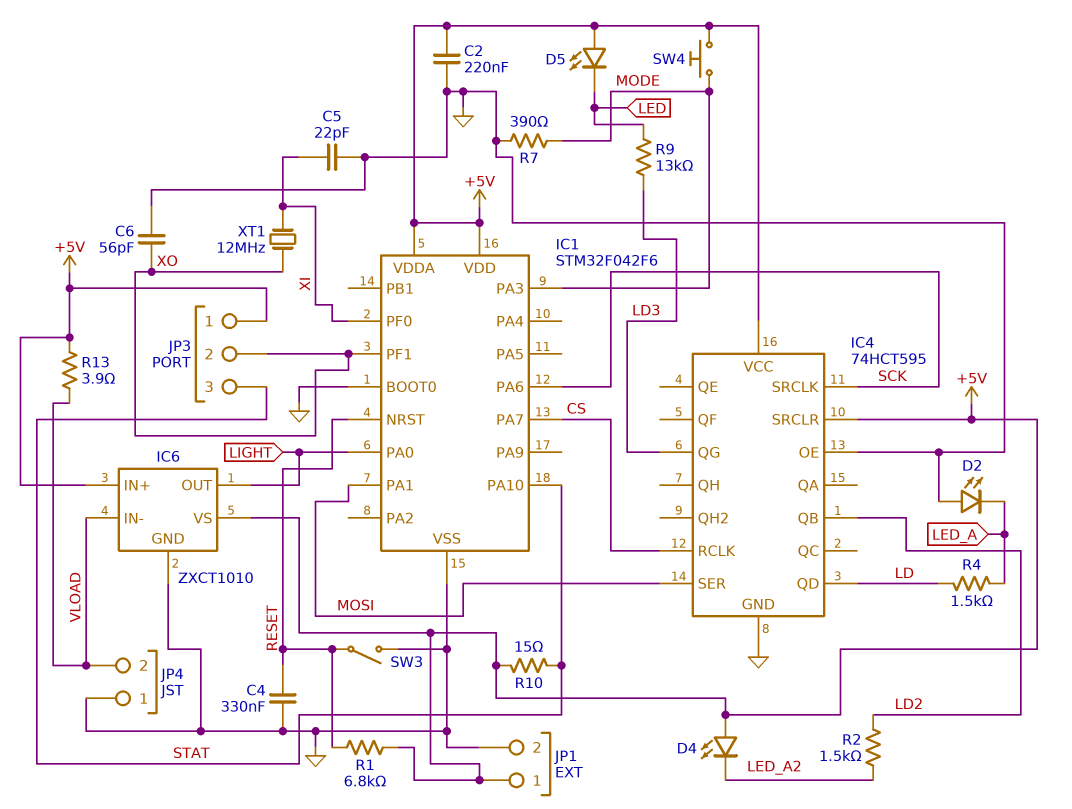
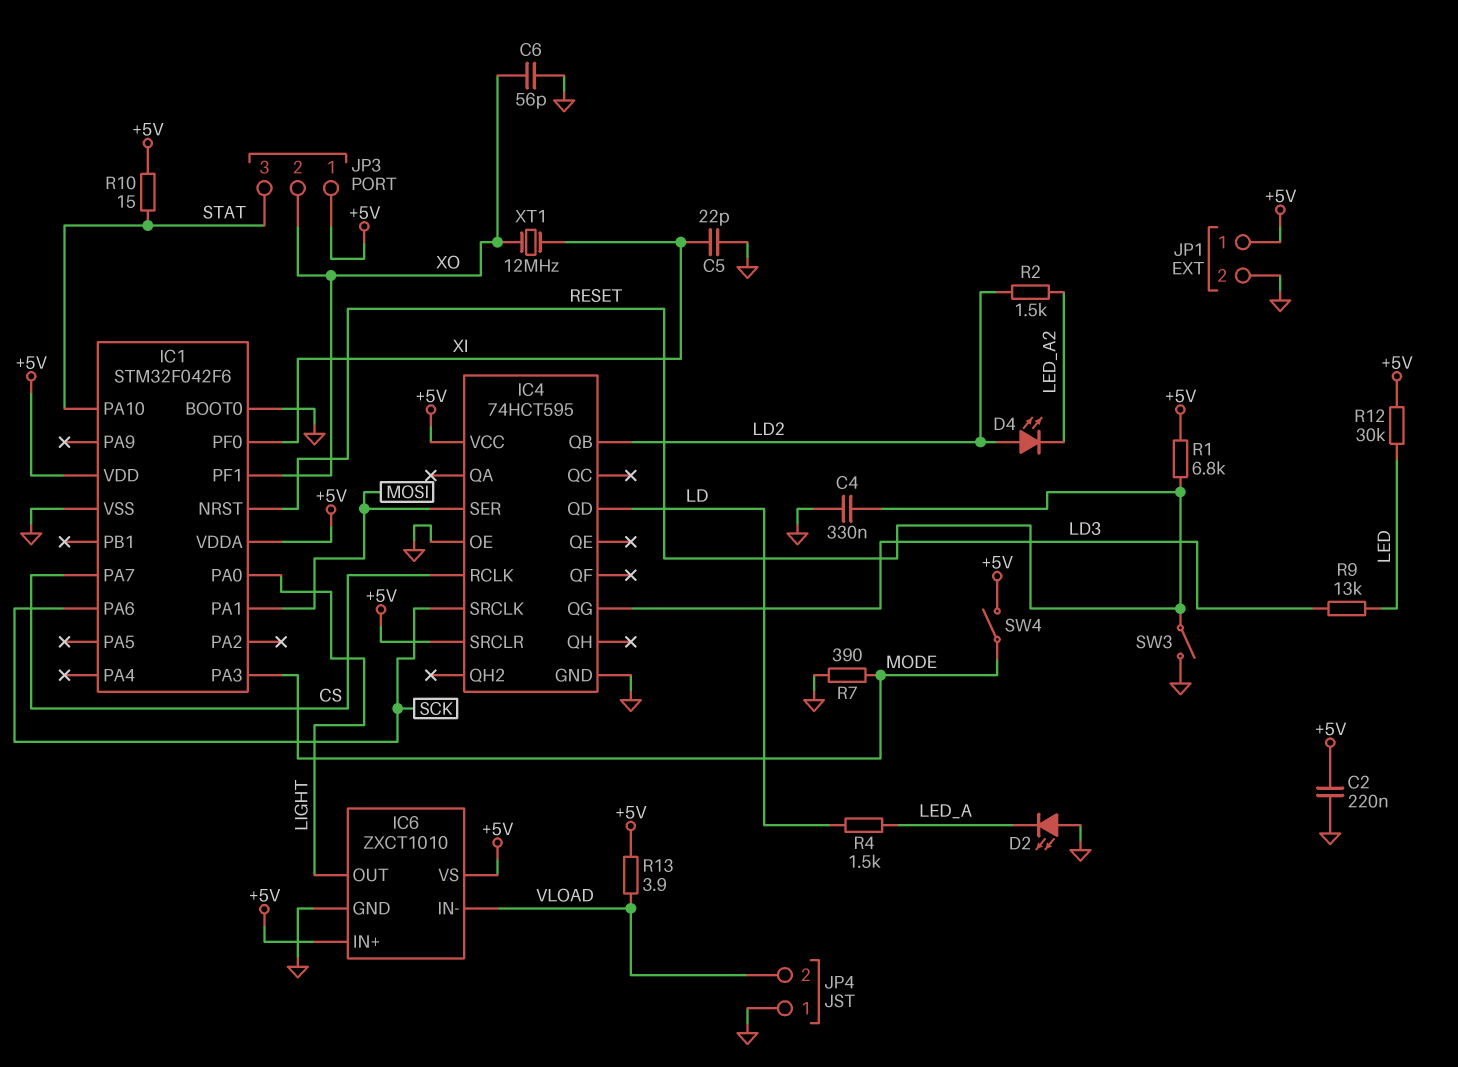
D4: LED (A +5V, K LED_A2) -> LED (A LD2, K LED_A2)
D5: LED (A +5V, K LED) -> none
R12: none -> 30k (+5V, LED)
SW4: button (+5V, MODE) -> switch (+5V, MODE)

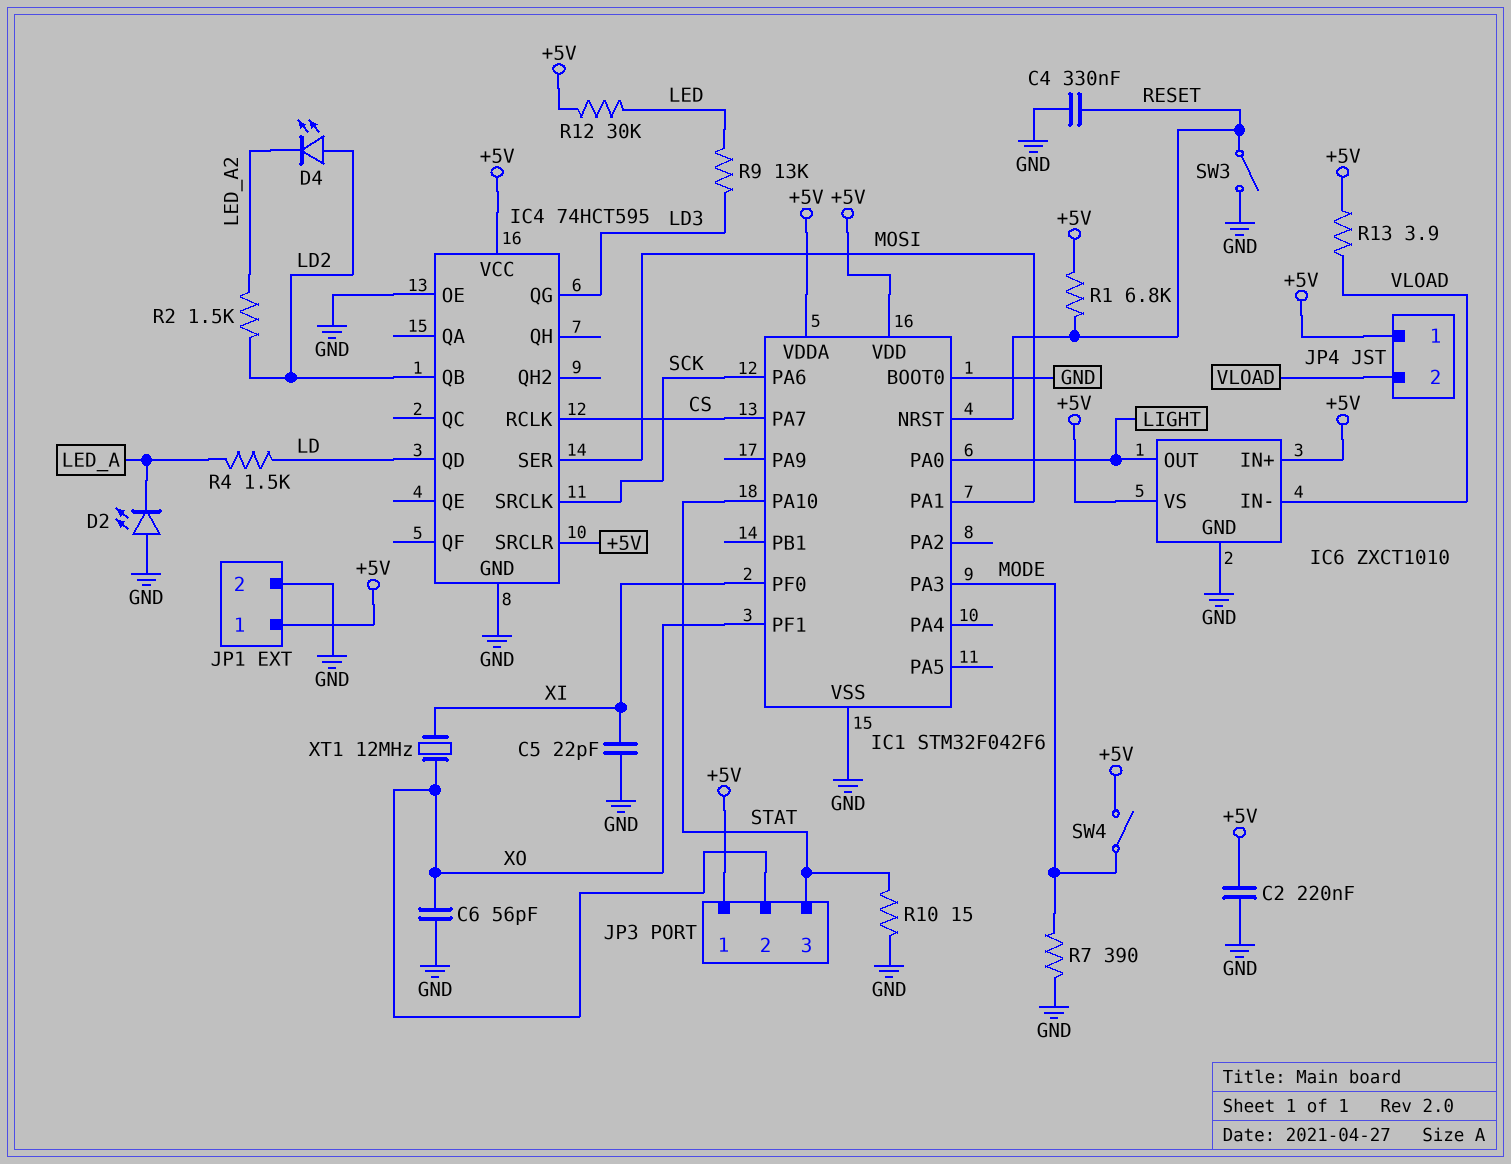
JP4 pin 1: GND -> +5V
R10: 15 (+5V, STAT) -> 15 (GND, STAT)

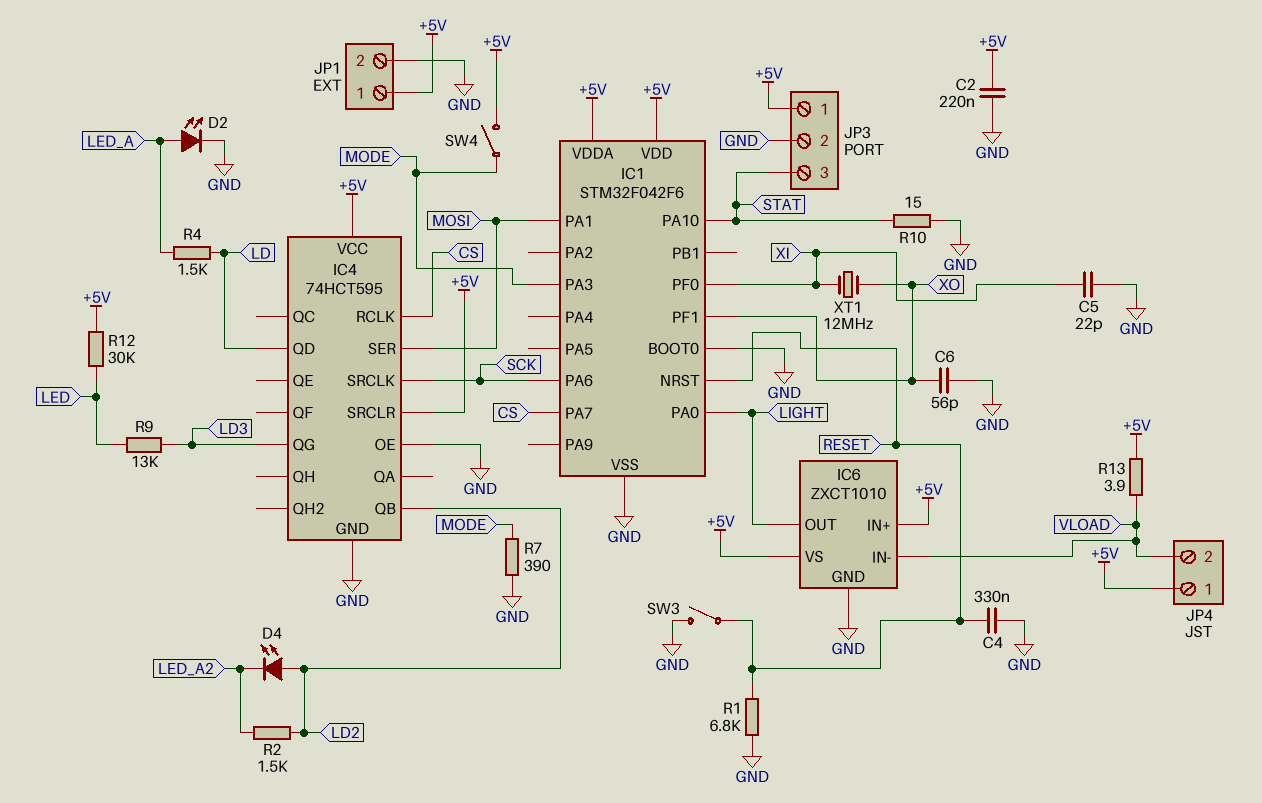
D2: LED (A GND, K LED_A) -> LED (A LED_A, K GND)
JP3 pin 2: XO -> GND
R1: 6.8k (+5V, RESET) -> 6.8k (GND, RESET)

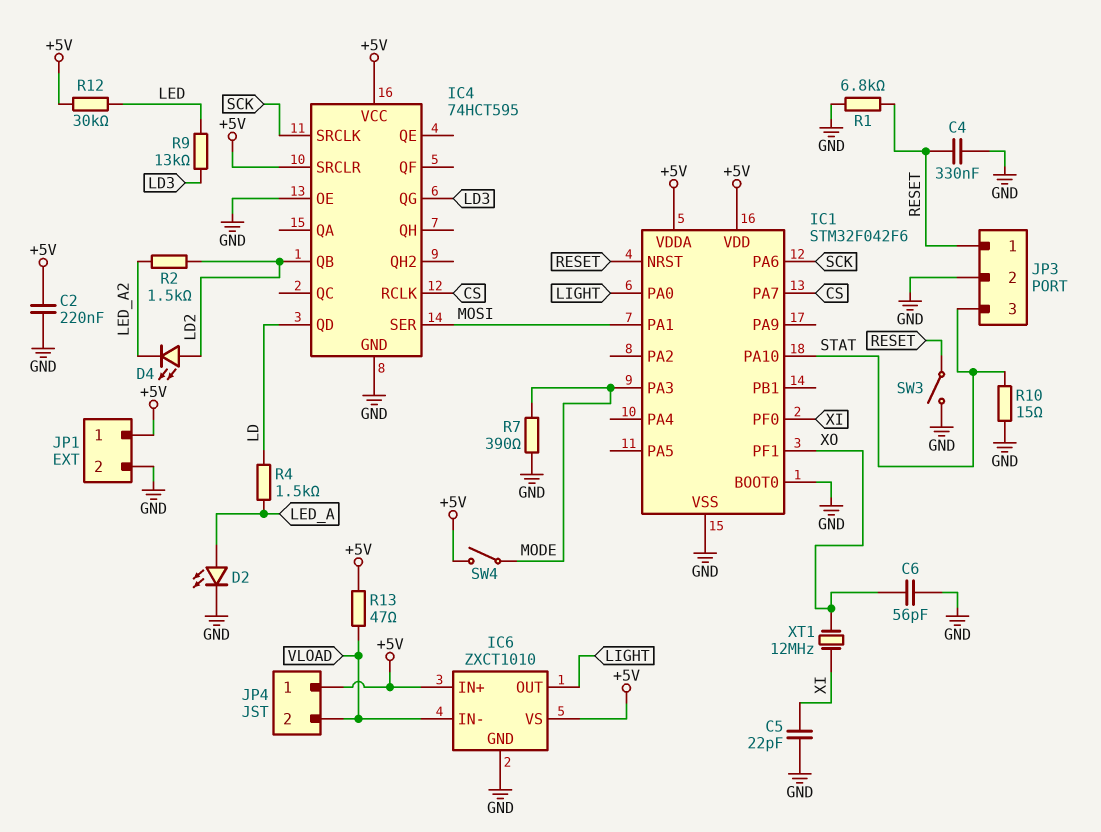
JP3 pin 1: +5V -> RESET
R13: 3.9 (+5V, VLOAD) -> 47 (+5V, VLOAD)

